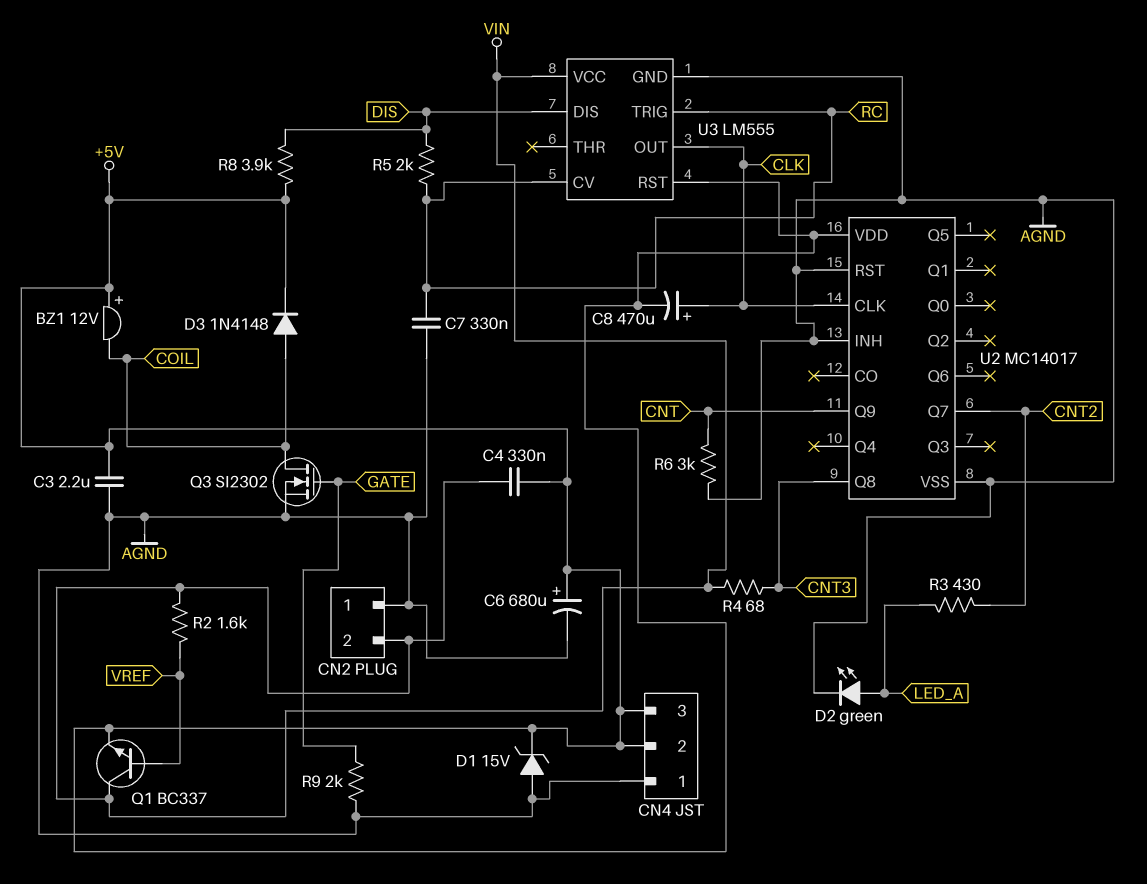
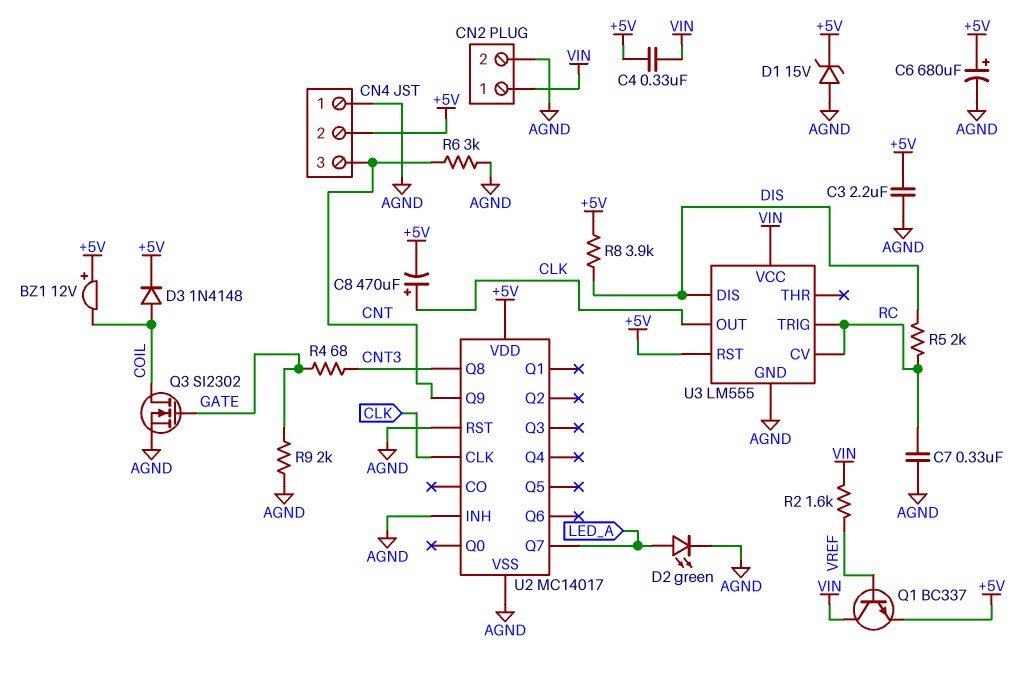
CN2 pin 1: AGND -> VIN
CN2 pin 2: VIN -> AGND
CN4 pin 3: +5V -> CNT
R3: 430 (CNT2, LED_A) -> none
R4: 68 (CNT3, VIN) -> 68 (CNT3, GATE)
U2 pin Q7: CNT2 -> LED_A

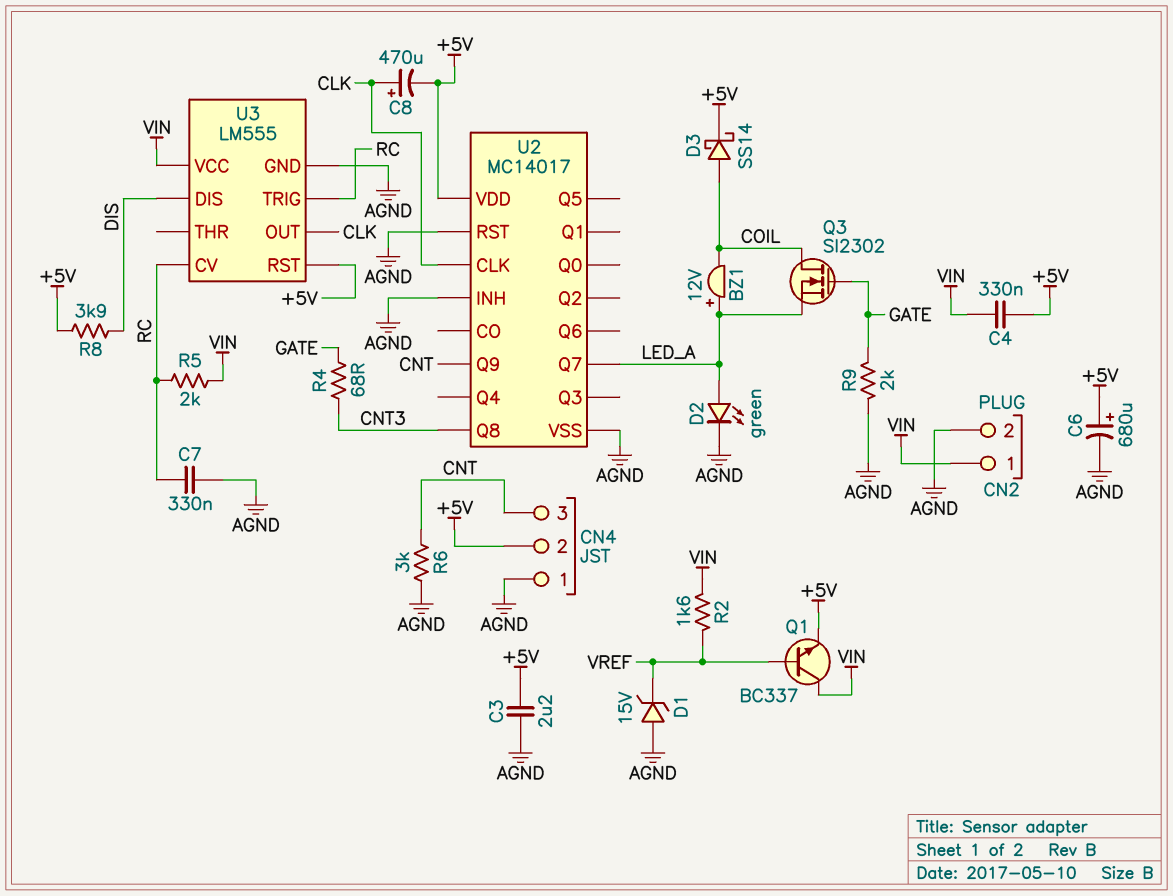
BZ1: buzzer 12V (plus +5V, minus COIL) -> buzzer 12V (plus LED_A, minus COIL)
D1: zener 15V (A AGND, K +5V) -> zener 15V (A AGND, K VREF)
D3: diode 1N4148 (A COIL, K +5V) -> schottky SS14 (A COIL, K +5V)
Q3: NMOS SI2302 (G GATE, D COIL, S AGND) -> NMOS SI2302 (G GATE, D COIL, S LED_A)
R5: 2k (DIS, RC) -> 2k (RC, VIN)

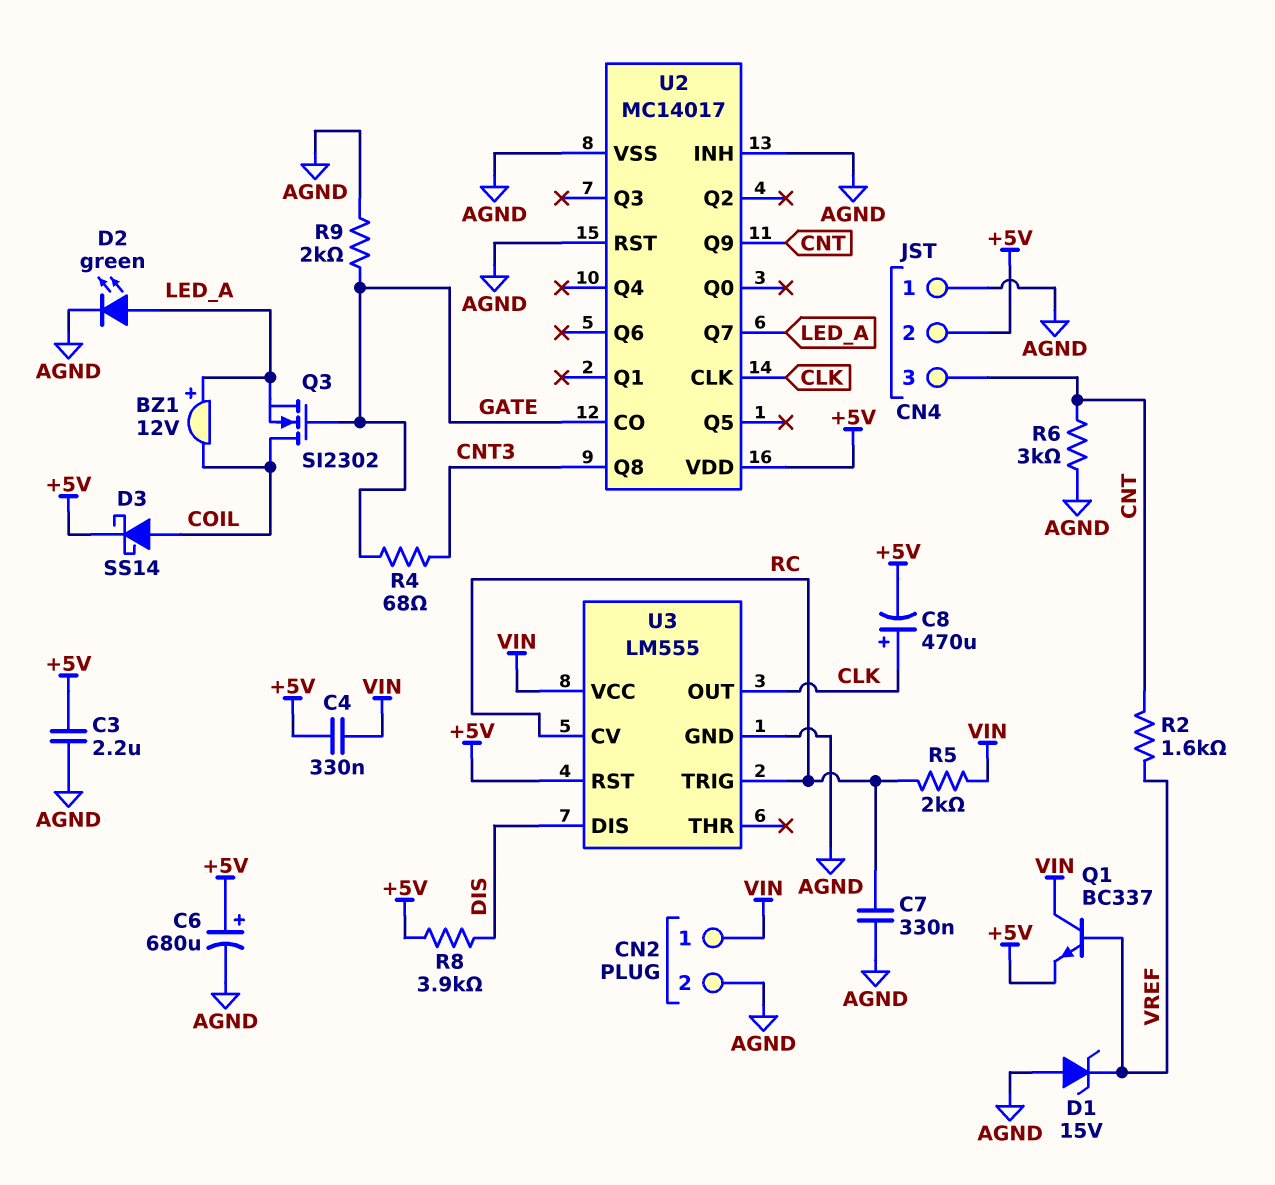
R2: 1.6k (VIN, VREF) -> 1.6k (CNT, VREF)
U2 pin CO: none -> GATE

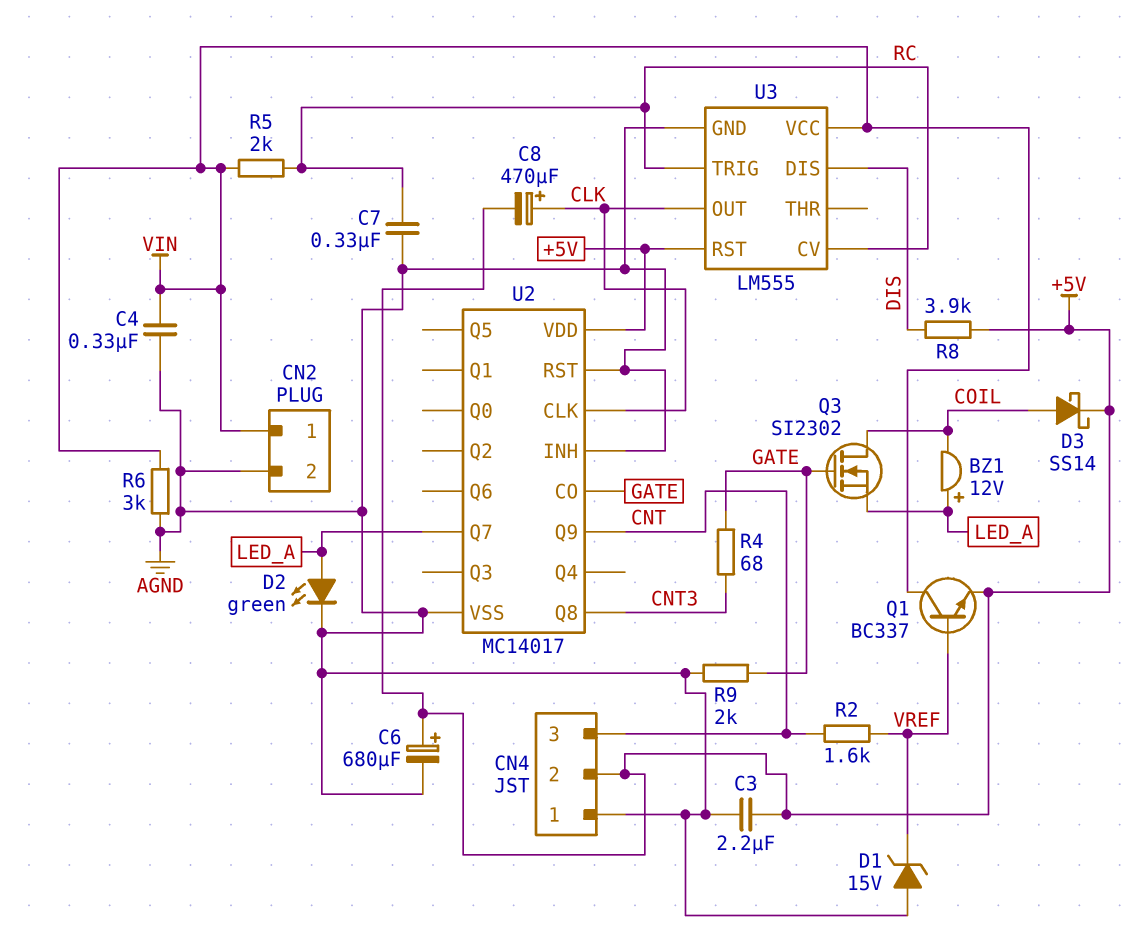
C4: 330nF (+5V, VIN) -> 330nF (AGND, VIN)
R6: 3k (AGND, CNT) -> 3k (AGND, VIN)

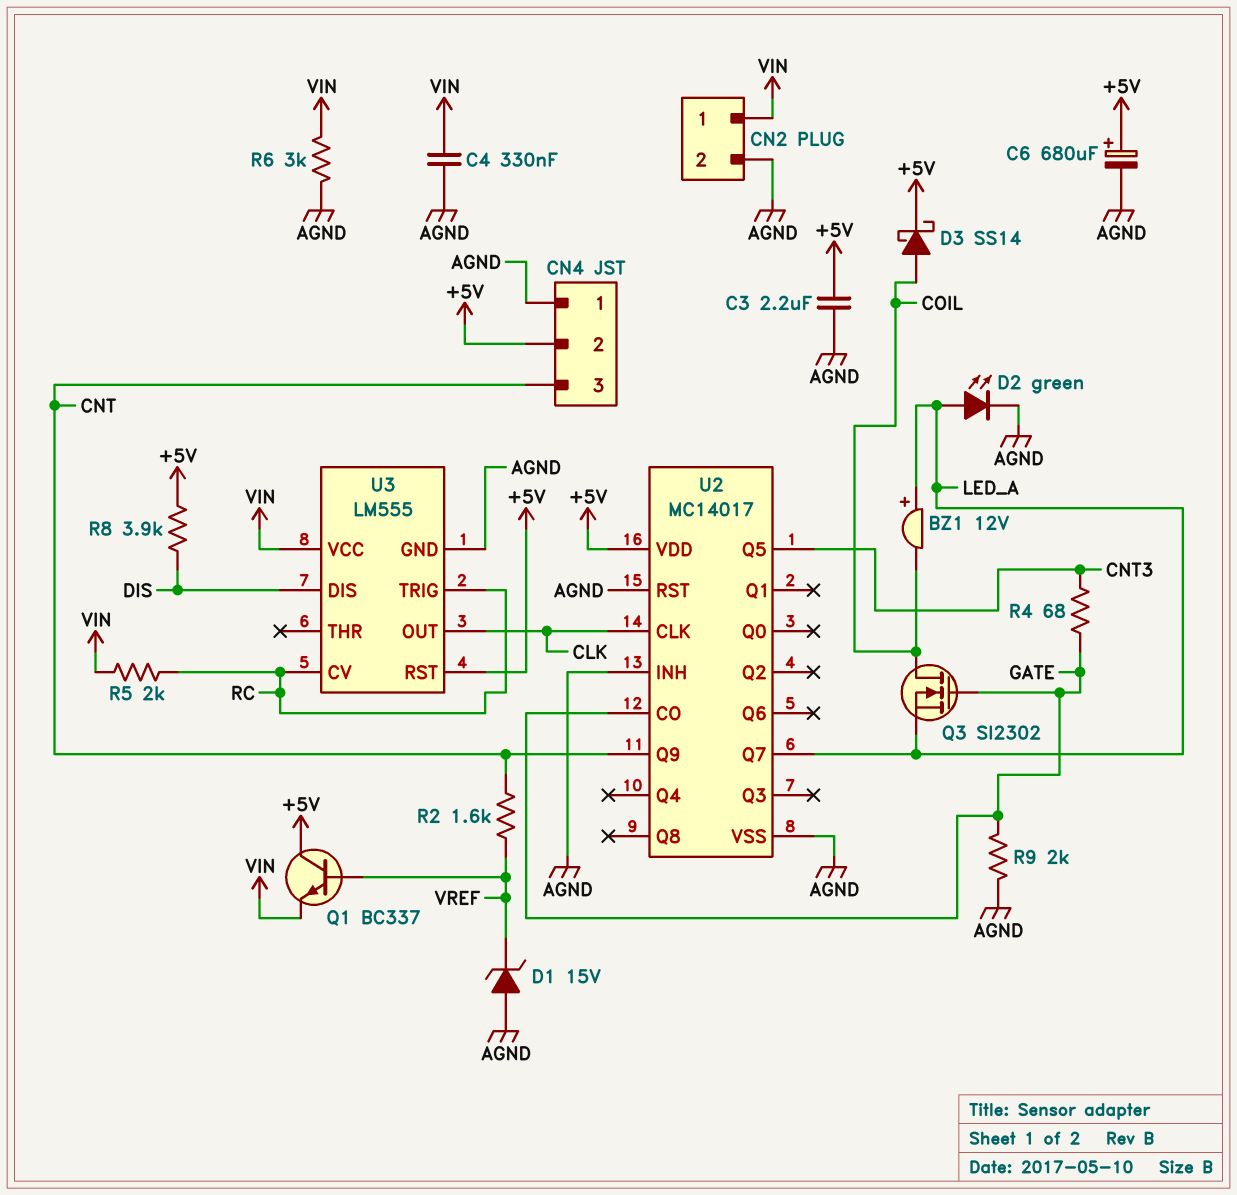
C7: 330nF (AGND, RC) -> none
C8: 470uF (plus CLK, minus +5V) -> none
Q1: NPN BC337 (B VREF, C VIN, E +5V) -> NPN BC337 (B VREF, C +5V, E VIN)
U2 pin Q5: none -> CNT3
U2 pin Q8: CNT3 -> none

